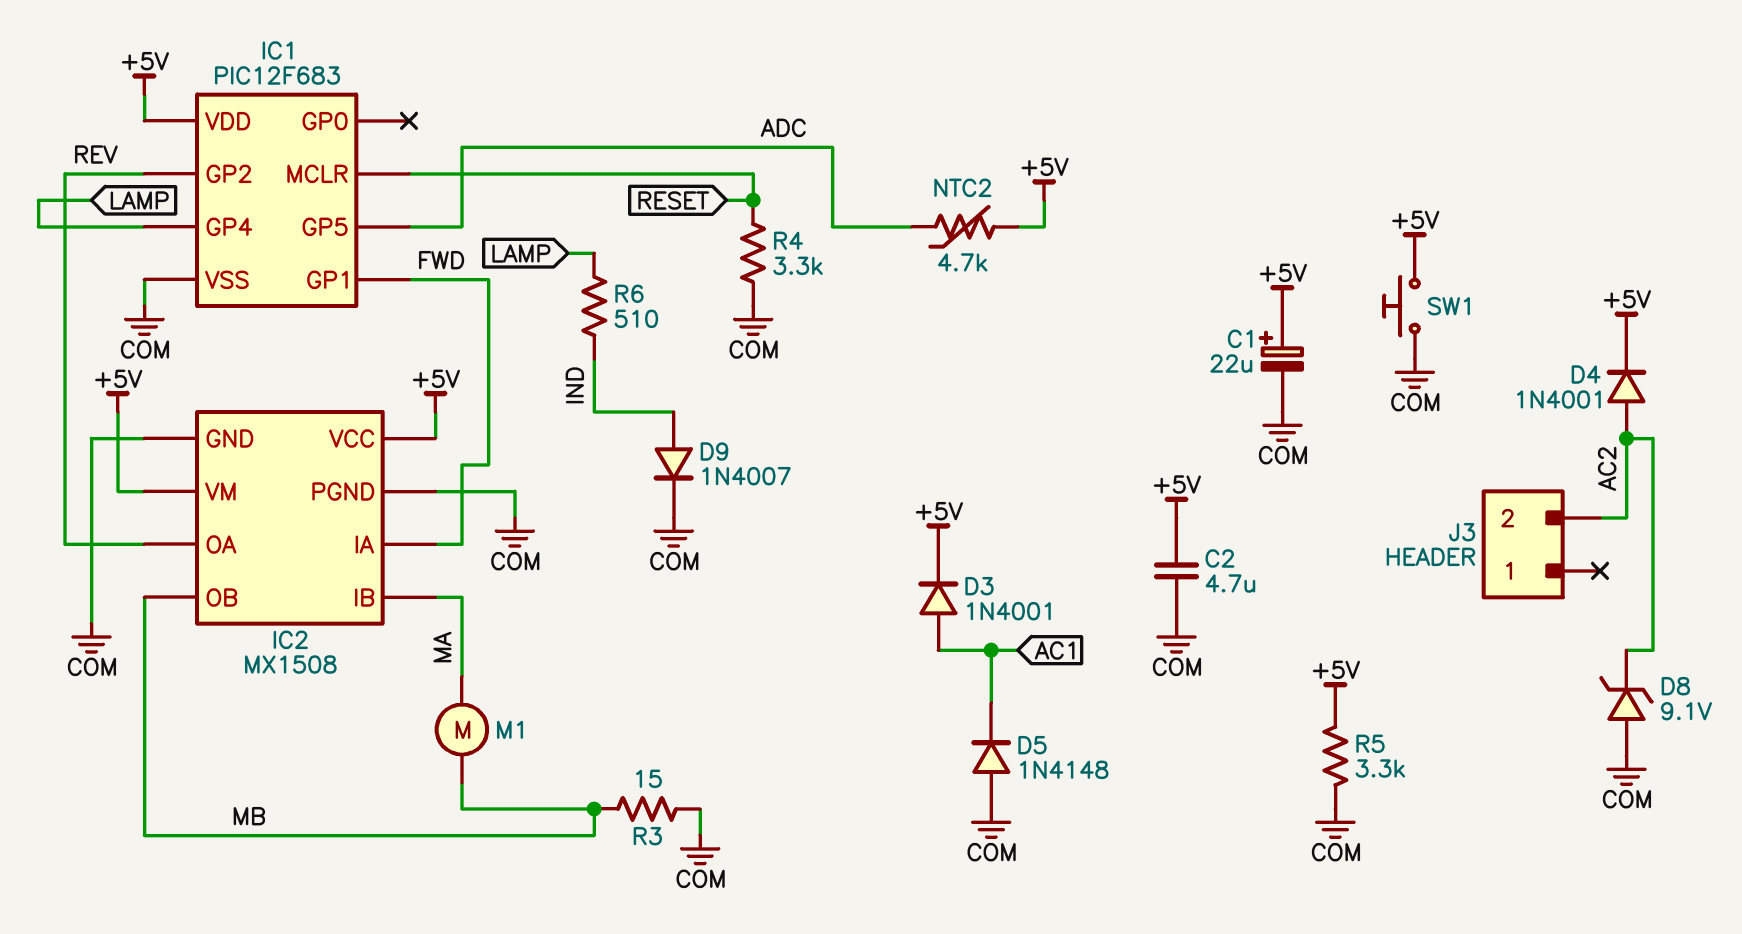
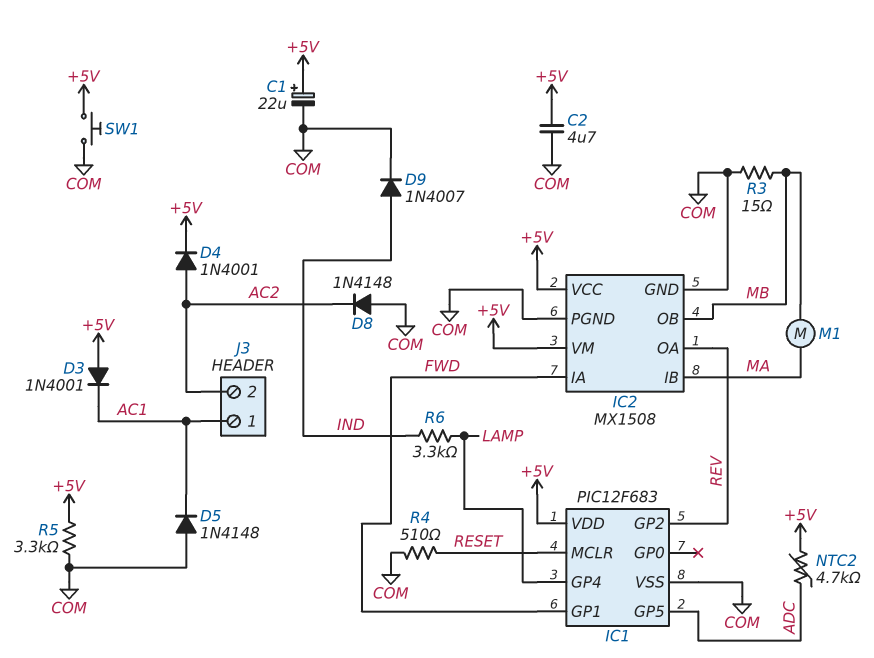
D3: diode 1N4001 (A AC1, K +5V) -> diode 1N4001 (A +5V, K AC1)
D8: zener 9.1V (A COM, K AC2) -> diode 1N4148 (A COM, K AC2)
J3 pin 1: none -> AC1
R4: 3.3k (COM, RESET) -> 510 (COM, RESET)
R6: 510 (IND, LAMP) -> 3.3k (IND, LAMP)

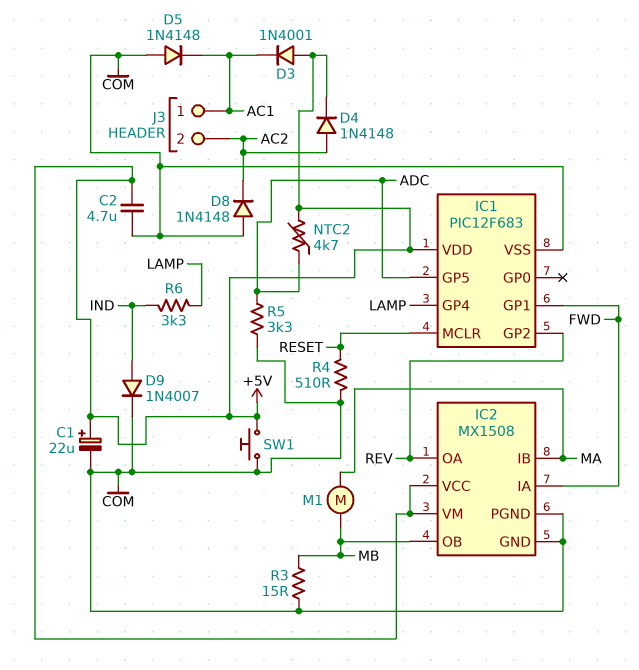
D4: diode 1N4001 (A AC2, K +5V) -> diode 1N4148 (A AC2, K +5V)
R5: 3.3k (+5V, COM) -> 3.3k (ADC, COM)

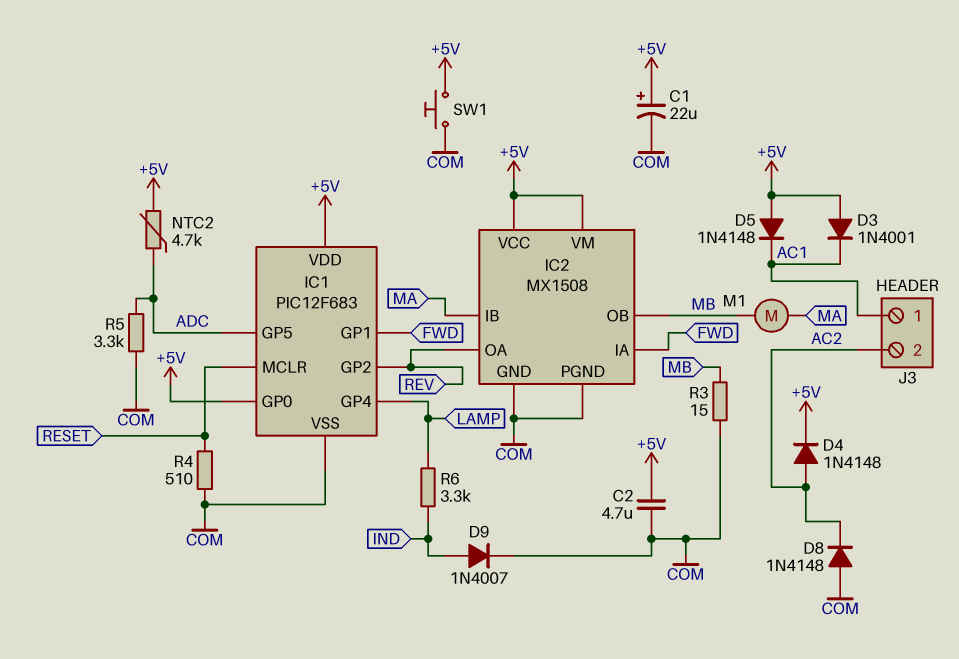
D5: diode 1N4148 (A COM, K AC1) -> diode 1N4148 (A +5V, K AC1)
IC1 pin GP0: none -> +5V

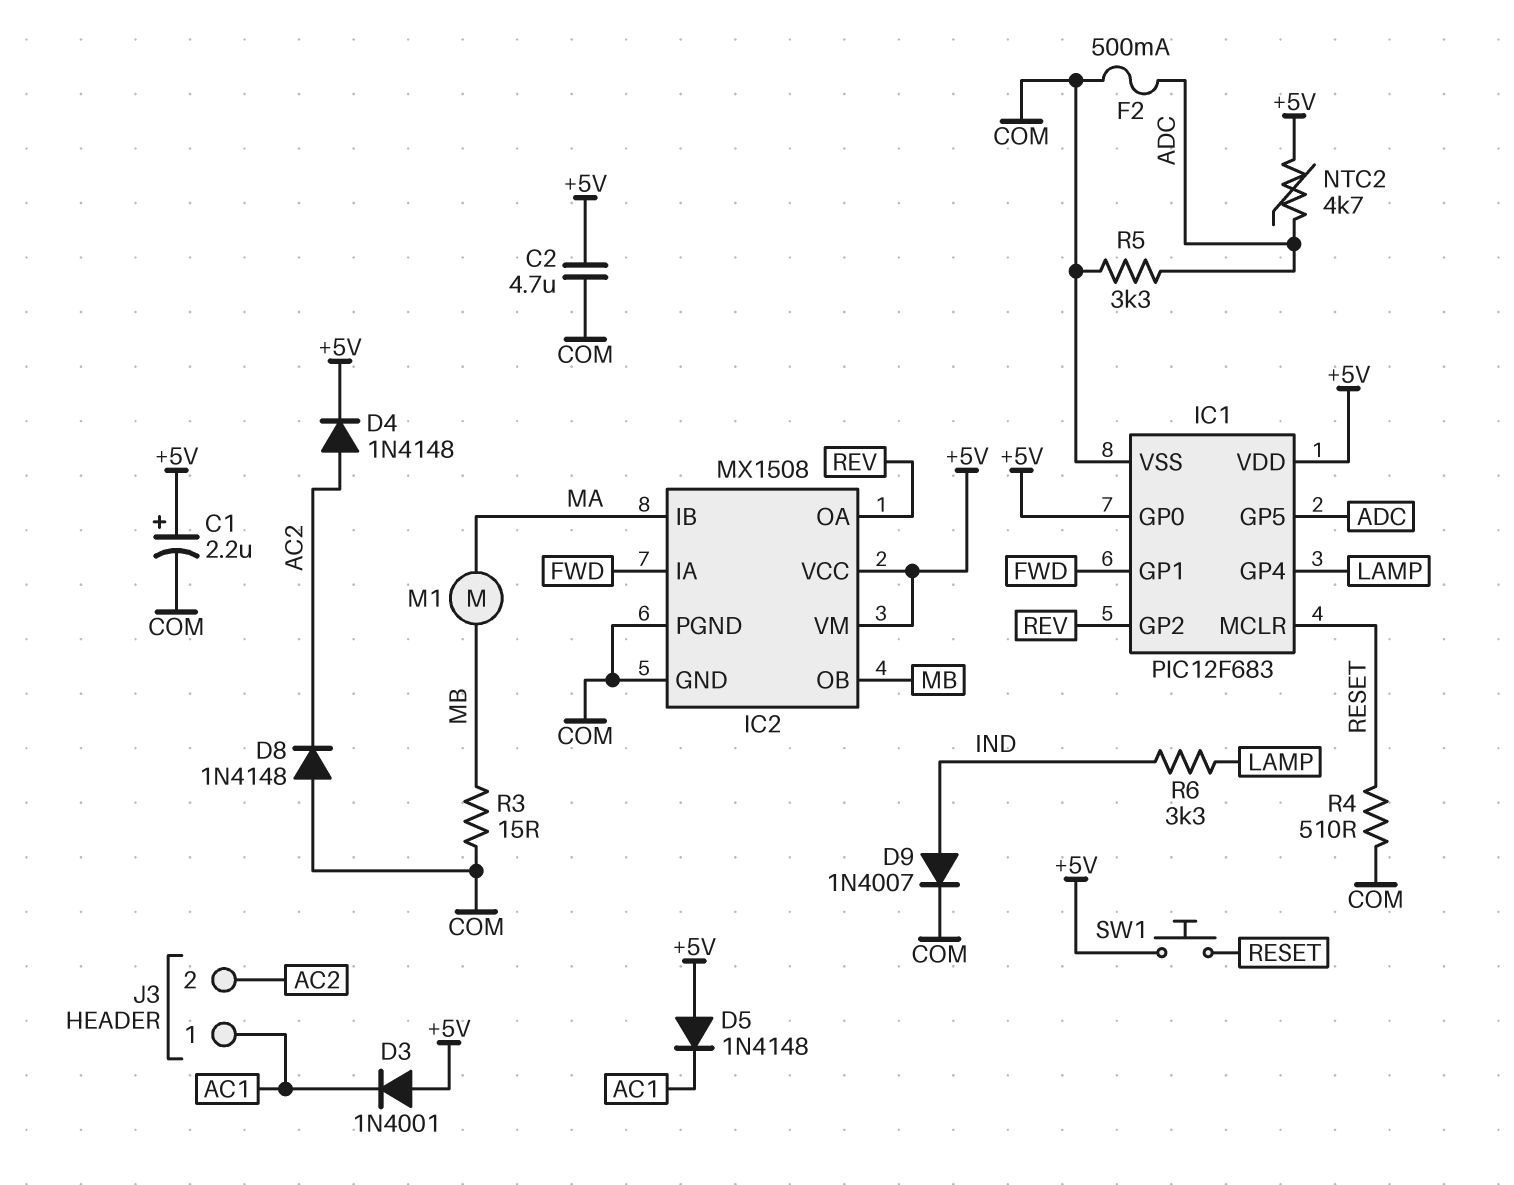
C1: 22uF (plus +5V, minus COM) -> 2.2uF (plus +5V, minus COM)
F2: none -> 500mA (ADC, COM)
SW1: button (+5V, COM) -> button (+5V, RESET)

